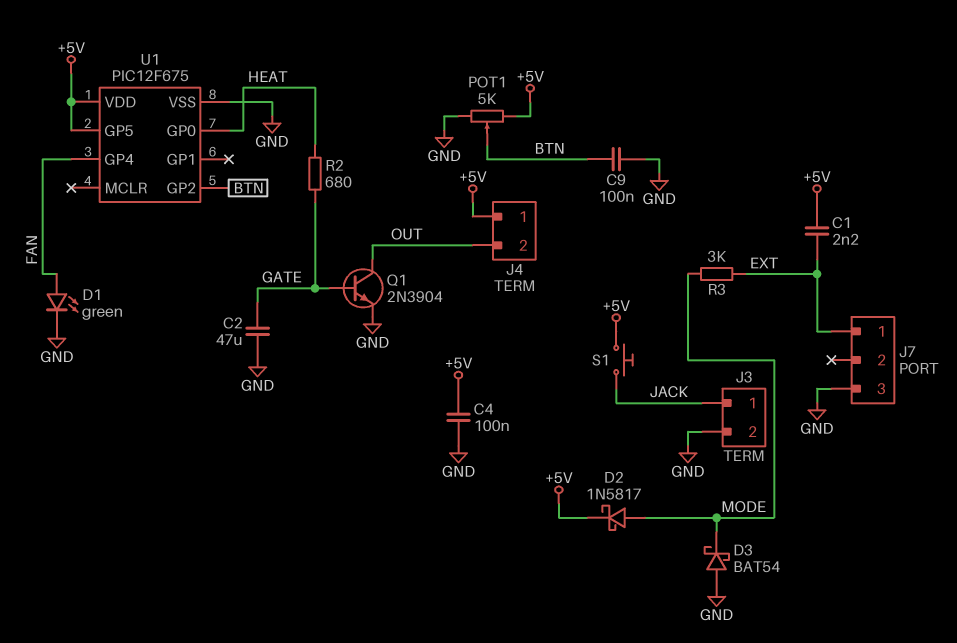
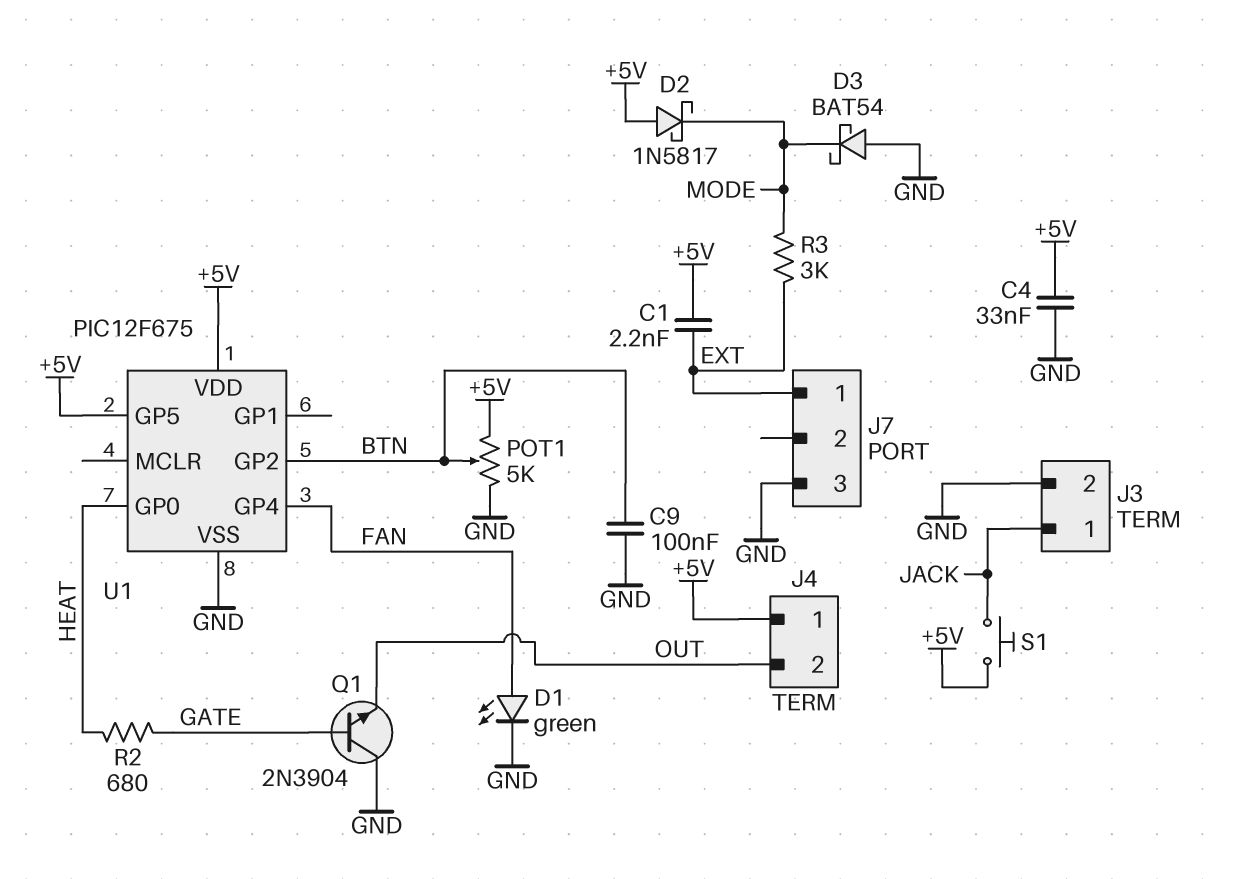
C2: 47uF (GATE, GND) -> none
C4: 100nF (+5V, GND) -> 33nF (+5V, GND)
D2: schottky 1N5817 (A MODE, K +5V) -> schottky 1N5817 (A +5V, K MODE)
Q1: NPN 2N3904 (B GATE, C OUT, E GND) -> NPN 2N3904 (B GATE, C GND, E OUT)

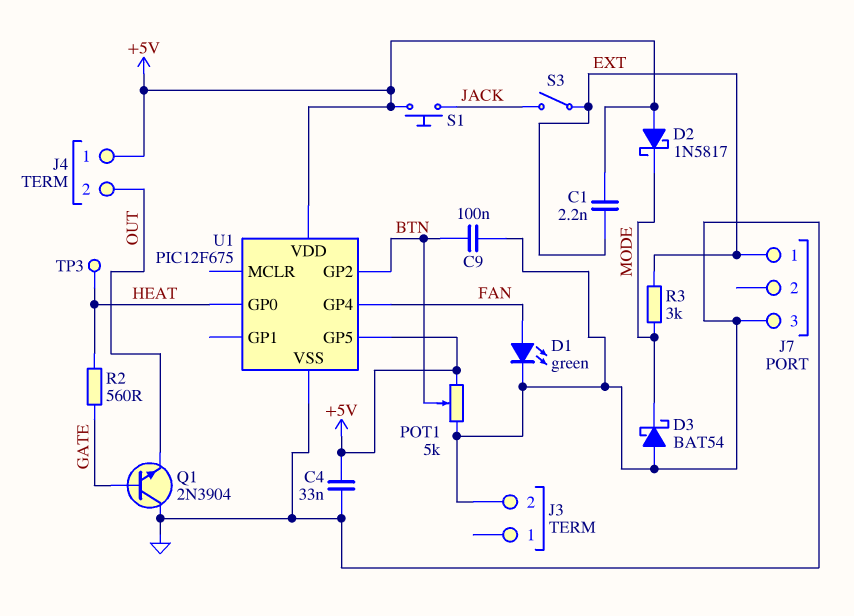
J3 pin 1: JACK -> none
R2: 680 (GATE, HEAT) -> 560 (GATE, HEAT)
S3: none -> switch (EXT, JACK)
TP3: none -> test point (HEAT)

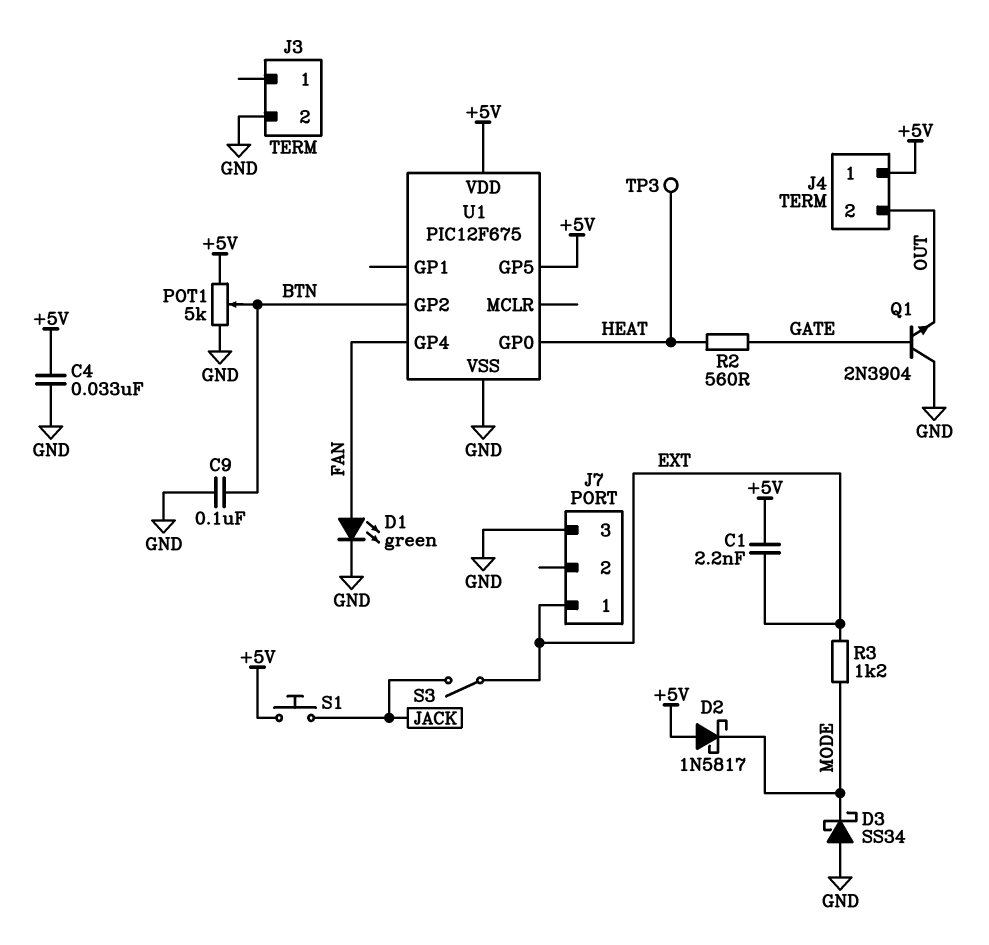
D3: schottky BAT54 (A GND, K MODE) -> schottky SS34 (A GND, K MODE)
R3: 3k (EXT, MODE) -> 1.2k (EXT, MODE)

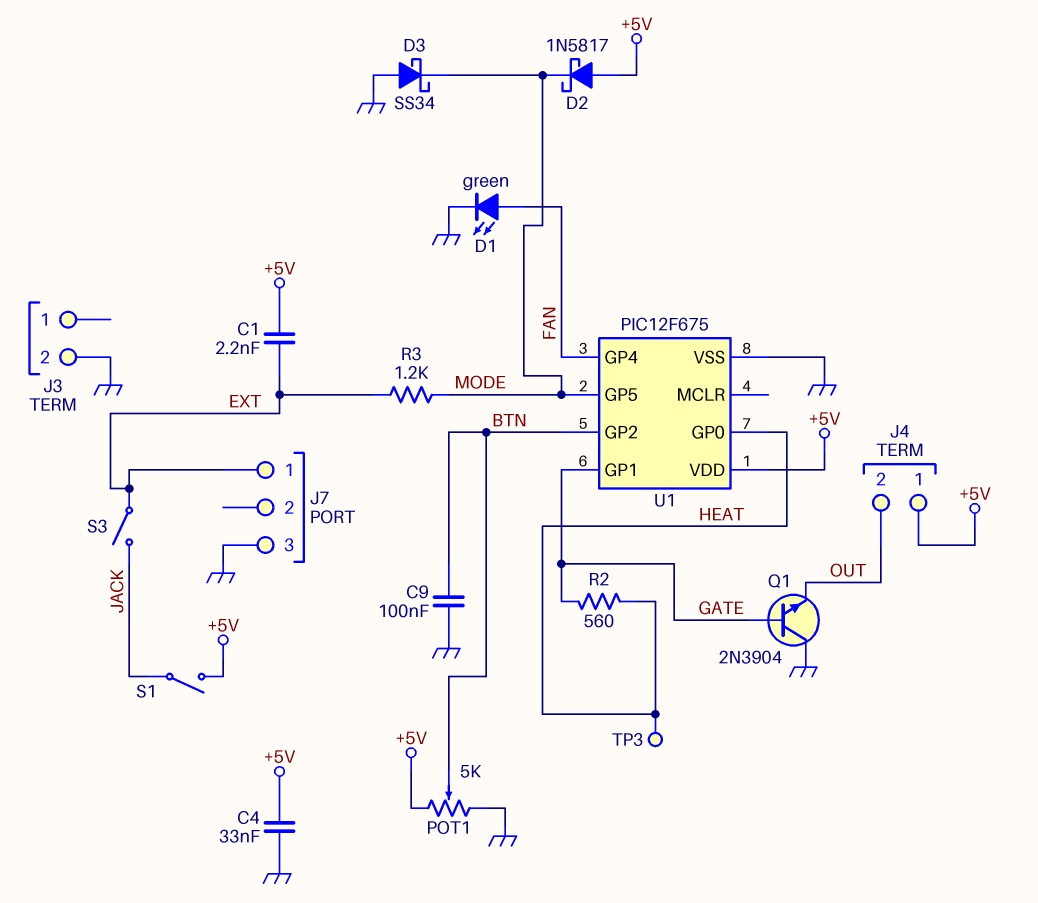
S1: button (+5V, JACK) -> switch (+5V, JACK)
U1 pin GP1: none -> GATE
U1 pin GP5: +5V -> MODE

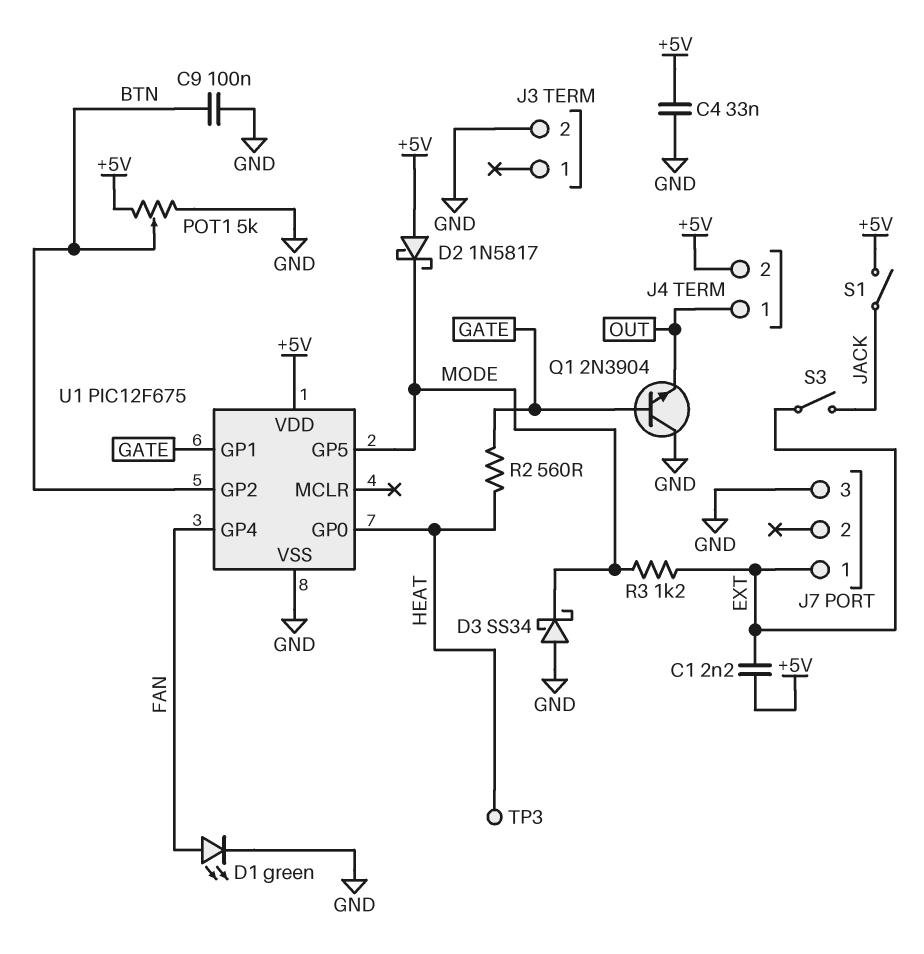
J4 pin 1: +5V -> OUT
J4 pin 2: OUT -> +5V

